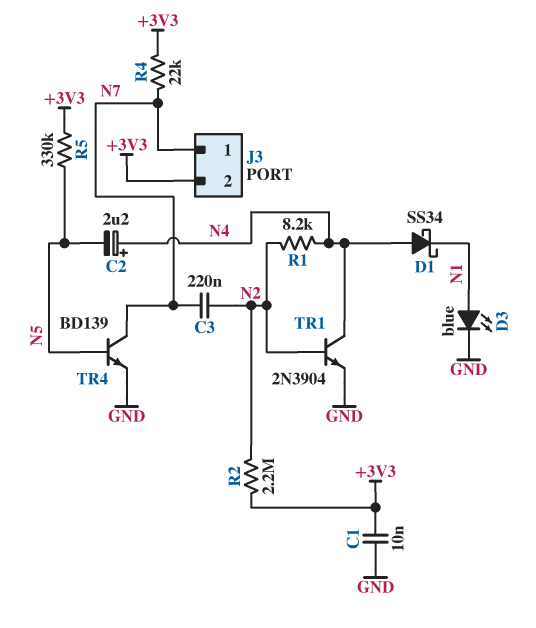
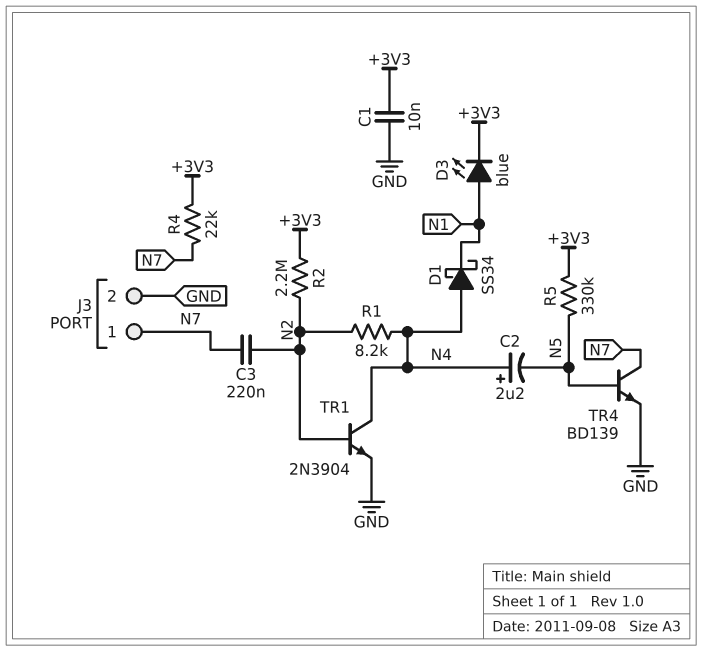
D3: LED blue (A N1, K GND) -> LED blue (A N1, K +3V3)
J3 pin 2: +3V3 -> GND

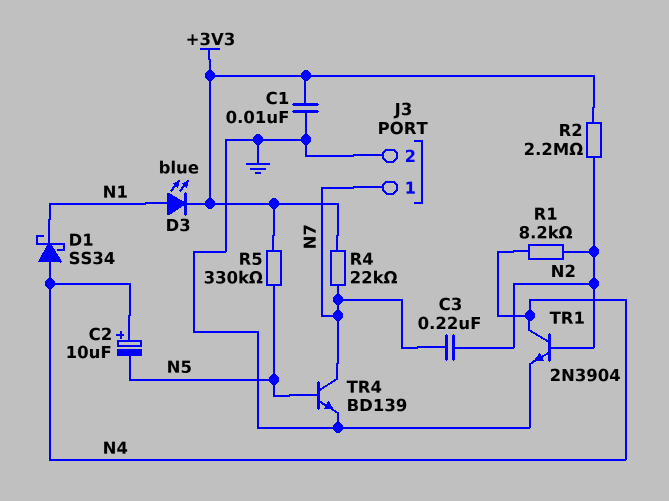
C2: 2.2uF (plus N4, minus N5) -> 10uF (plus N4, minus N5)

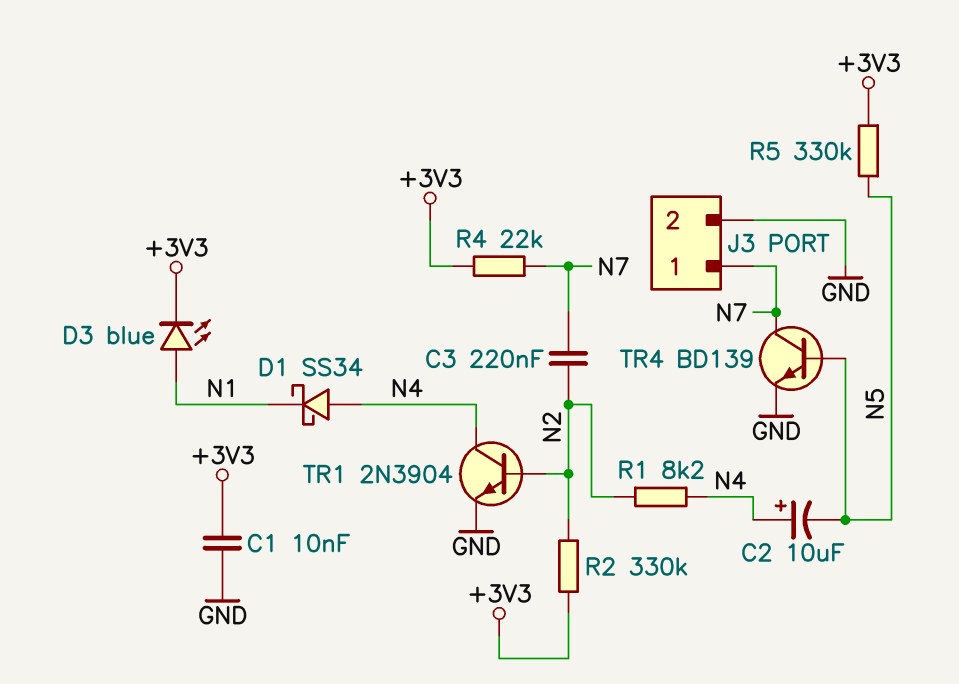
R2: 2.2M (+3V3, N2) -> 330k (+3V3, N2)

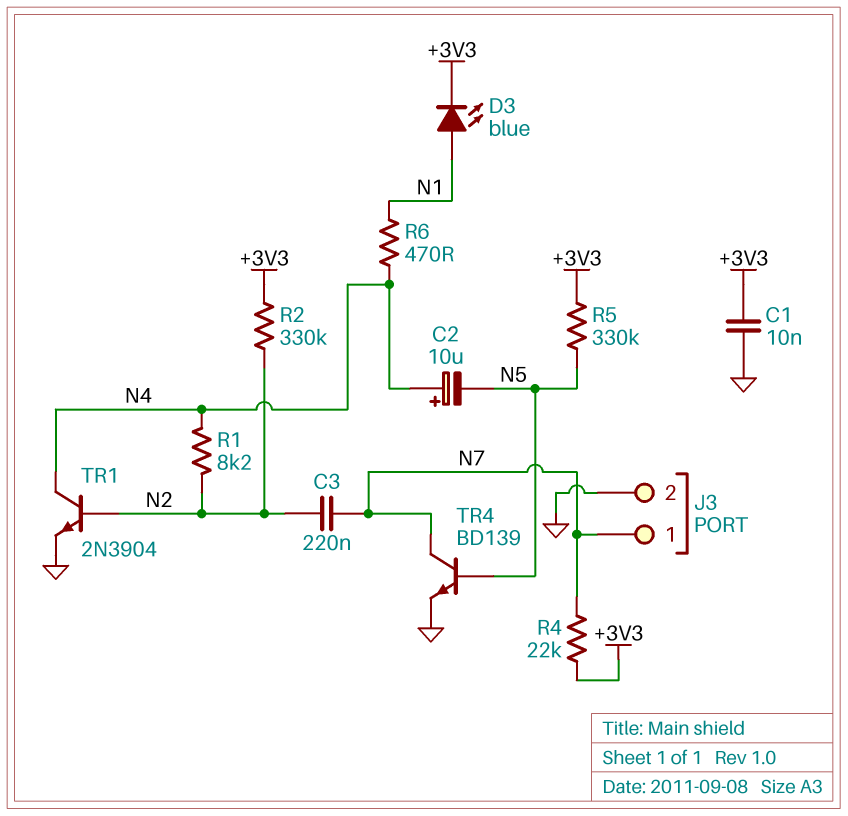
D1: schottky SS34 (A N4, K N1) -> none
R6: none -> 470 (N1, N4)

